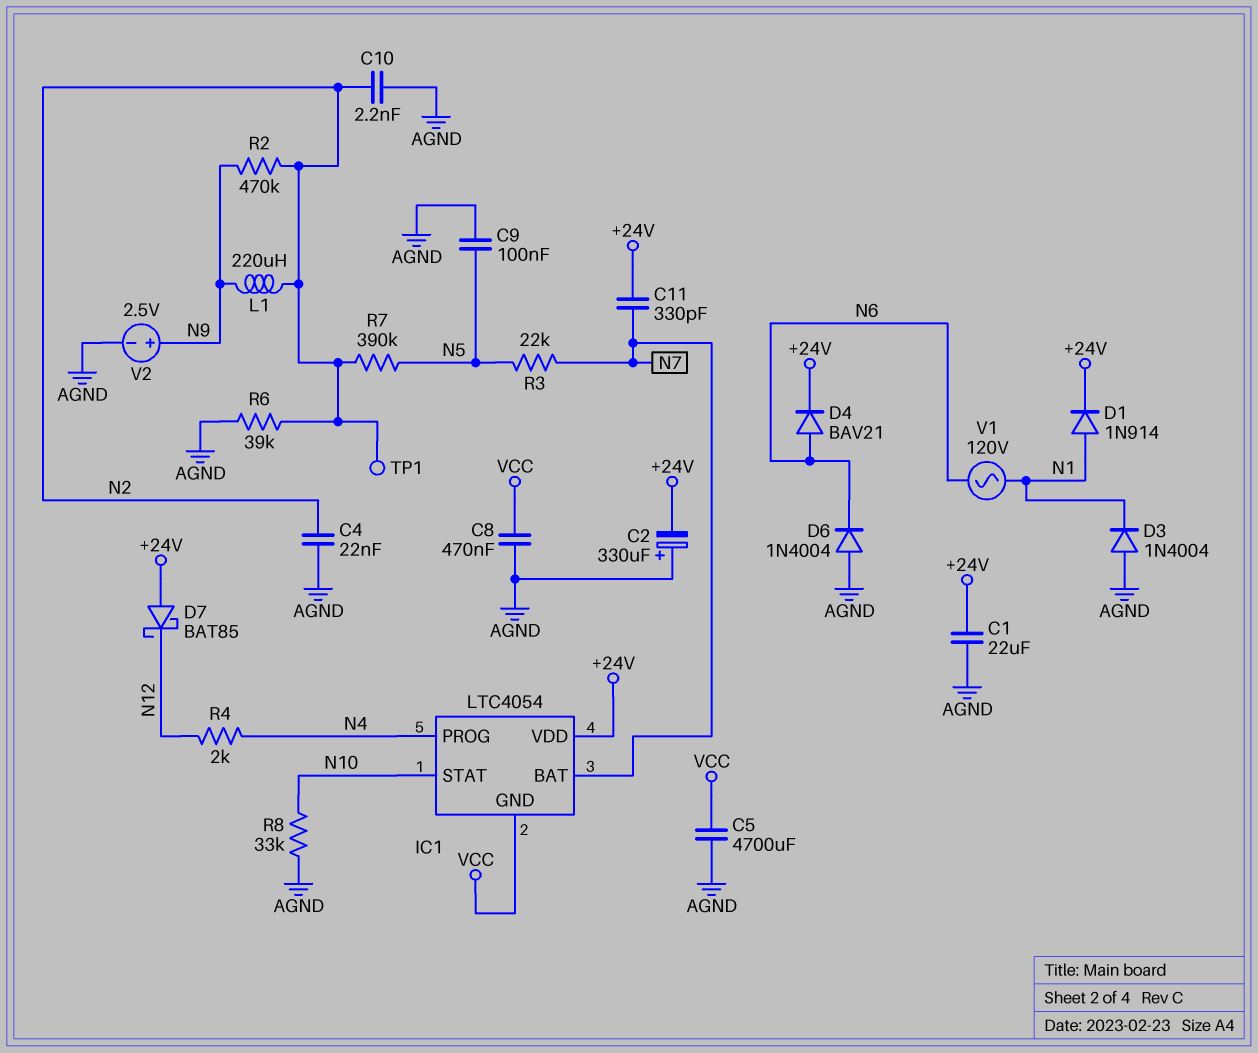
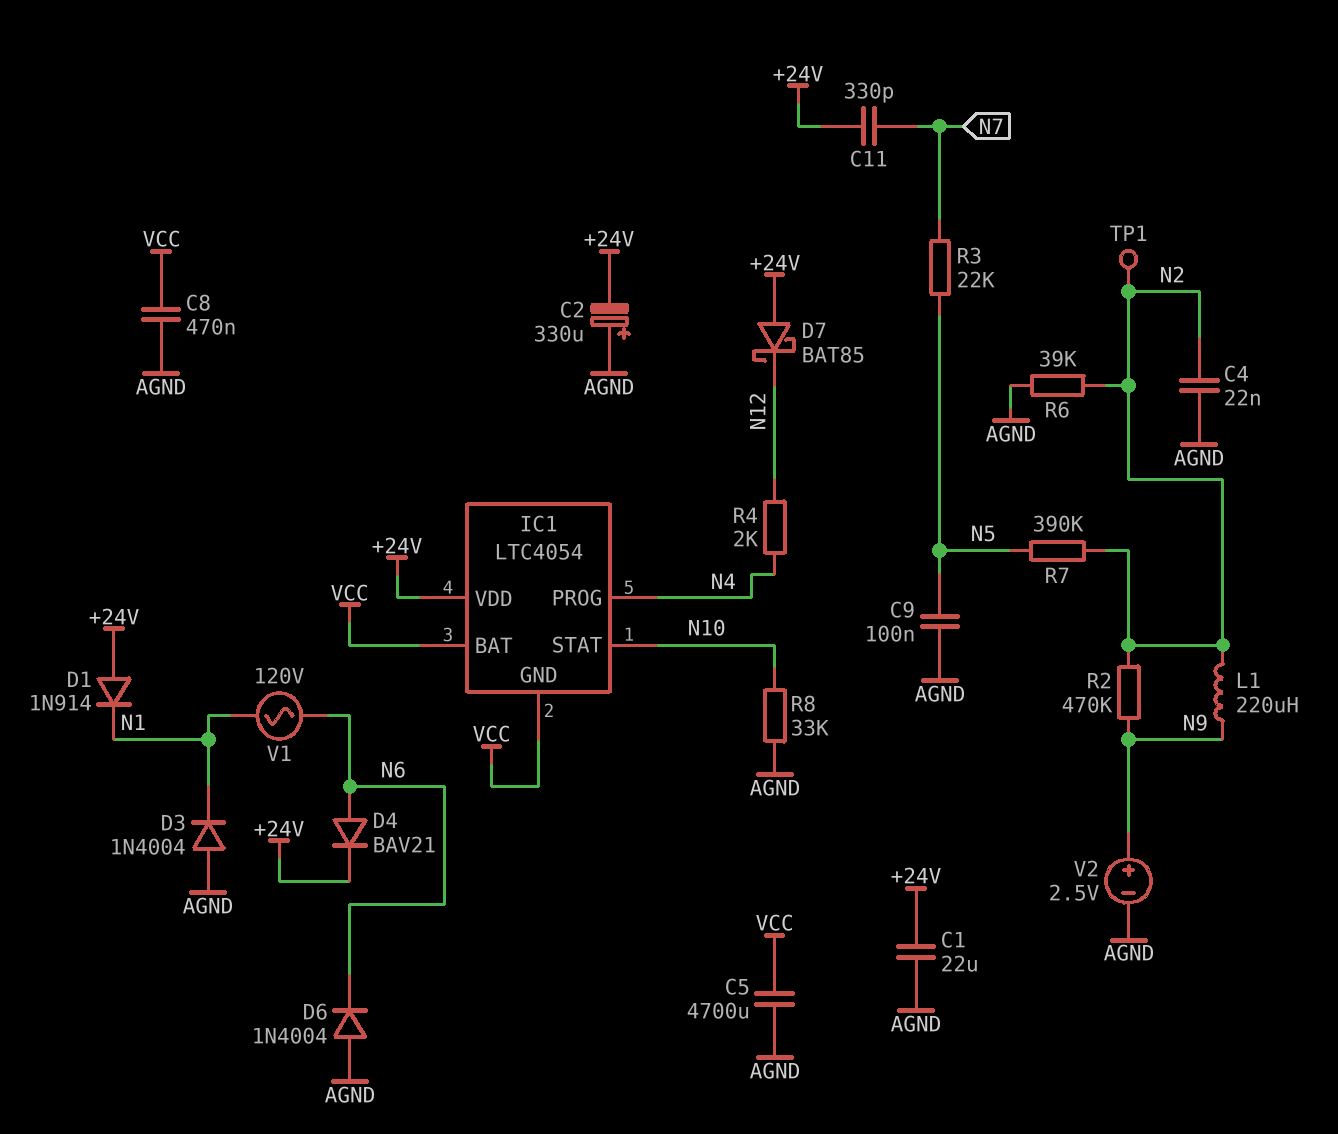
C10: 2.2nF (AGND, N2) -> none
D1: diode 1N914 (A N1, K +24V) -> diode 1N914 (A +24V, K N1)
IC1 pin BAT: N7 -> VCC

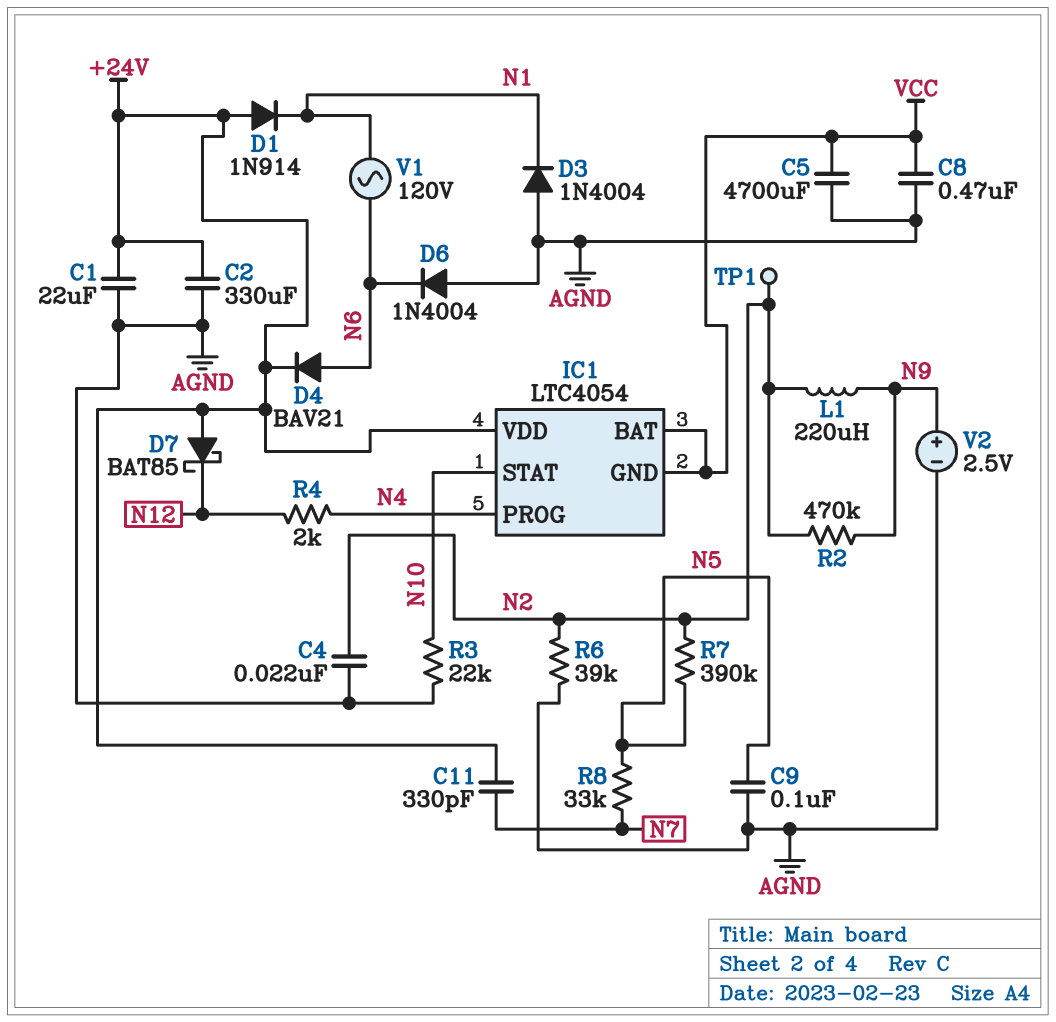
C2: 330uF (plus AGND, minus +24V) -> 330uF (+24V, AGND)
R3: 22k (N5, N7) -> 22k (AGND, N10)
R8: 33k (AGND, N10) -> 33k (N5, N7)

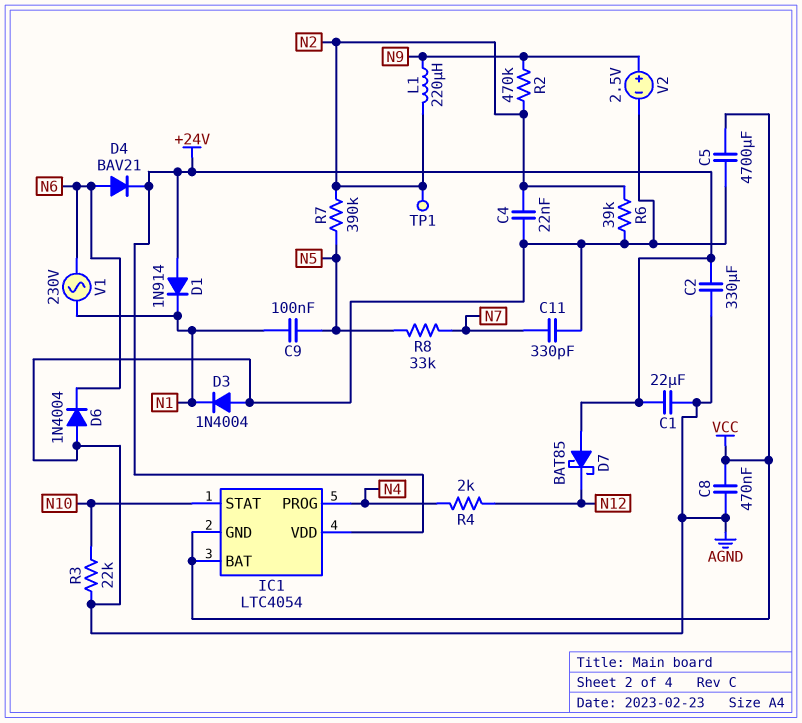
C9: 100nF (AGND, N5) -> 100nF (N1, N5)
C11: 330pF (+24V, N7) -> 330pF (AGND, N7)
V1: AC 120V (N1, N6) -> AC 230V (N1, N6)

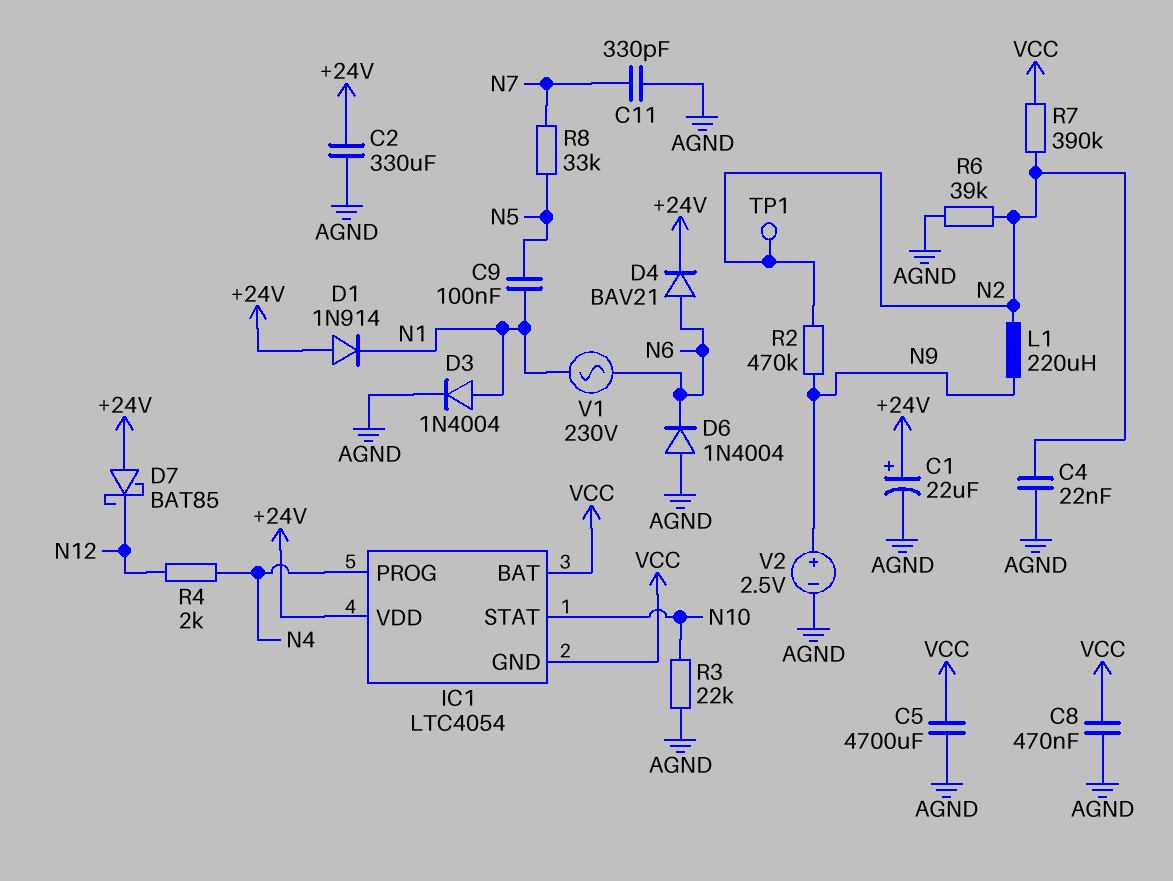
C1: 22uF (+24V, AGND) -> 22uF (plus +24V, minus AGND)
D3: diode 1N4004 (A AGND, K N1) -> diode 1N4004 (A N1, K AGND)
R7: 390k (N2, N5) -> 390k (N2, VCC)

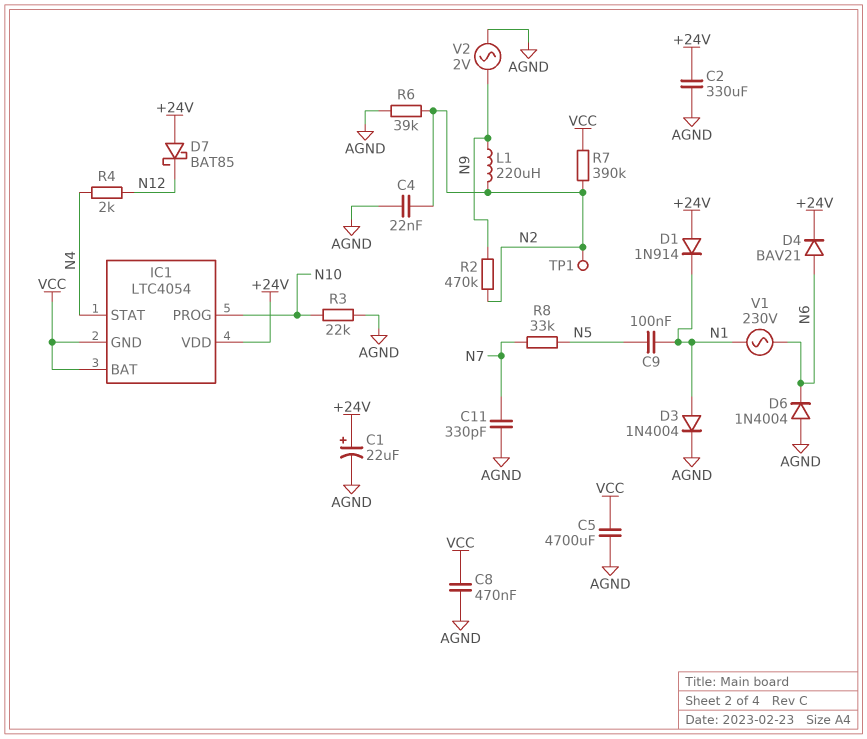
IC1 pin PROG: N4 -> N10
IC1 pin STAT: N10 -> N4
V2: 2.5V (plus N9, minus AGND) -> AC 2V (AGND, N9)

